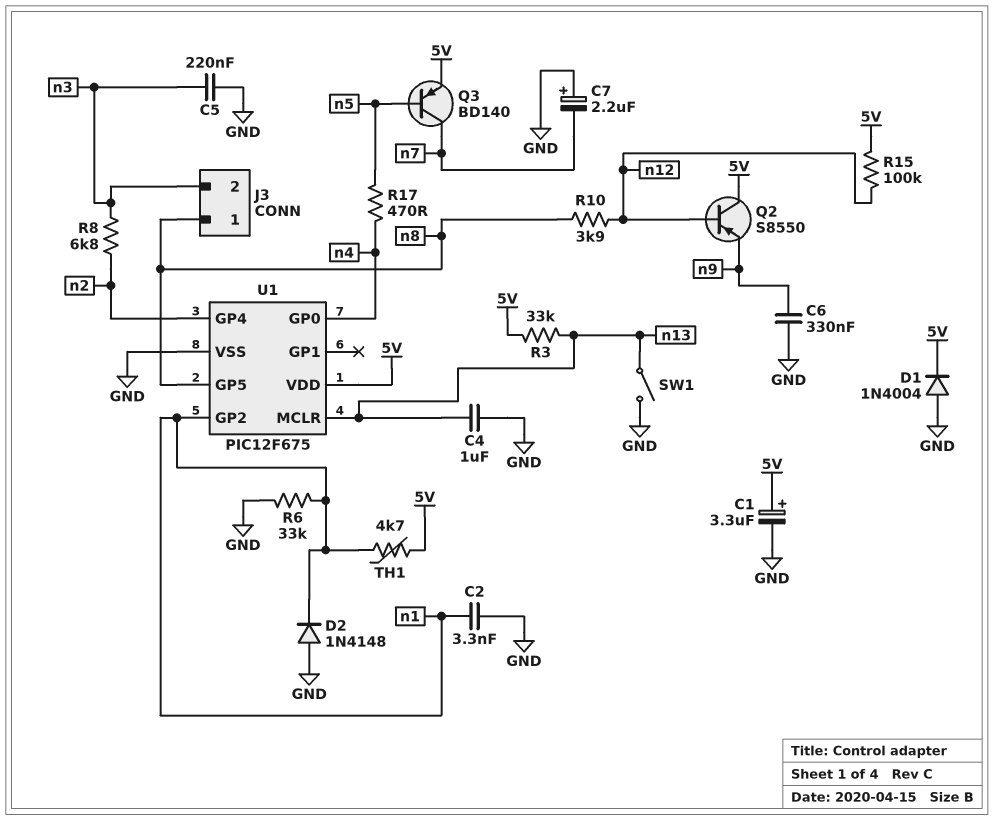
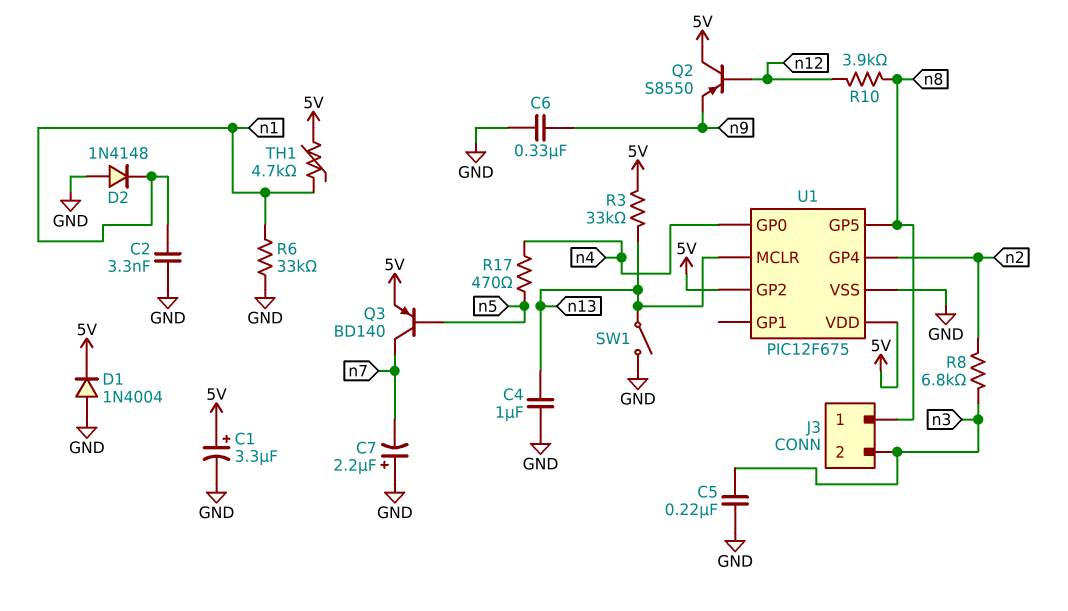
R15: 100k (5V, n12) -> none
U1 pin GP2: n1 -> 5V

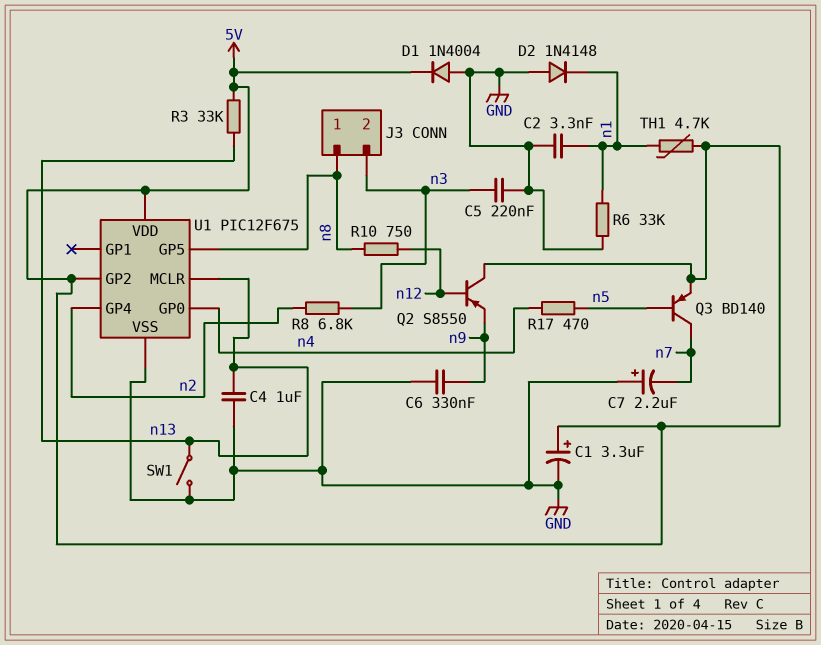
R10: 3.9k (n8, n12) -> 750 (n8, n12)

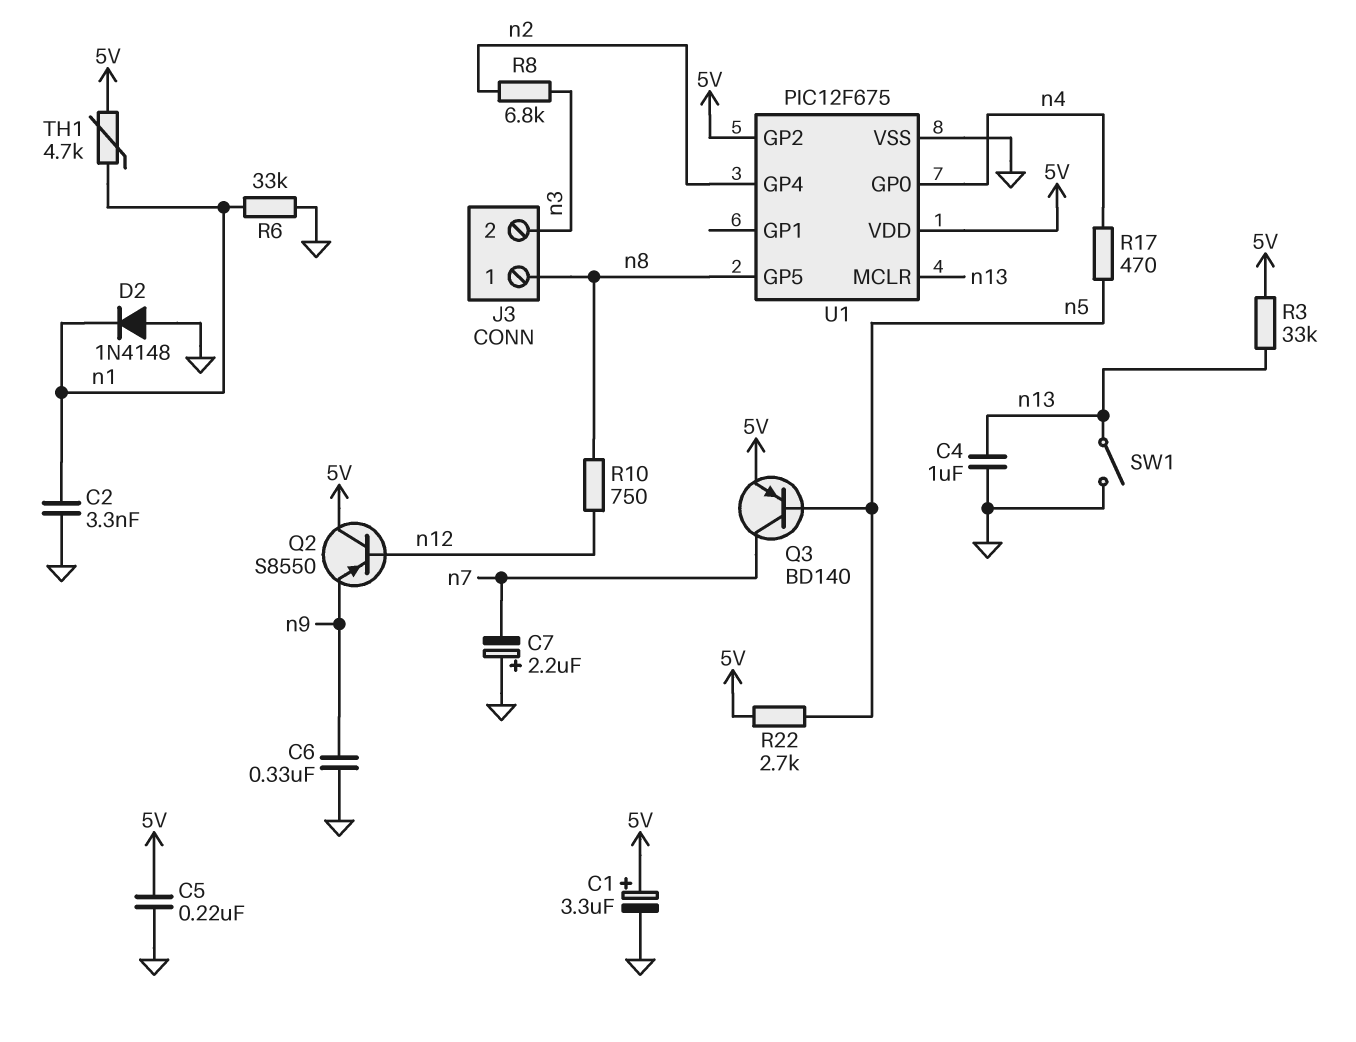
C5: 220nF (GND, n3) -> 220nF (5V, GND)
D1: diode 1N4004 (A GND, K 5V) -> none
R22: none -> 2.7k (5V, n5)

